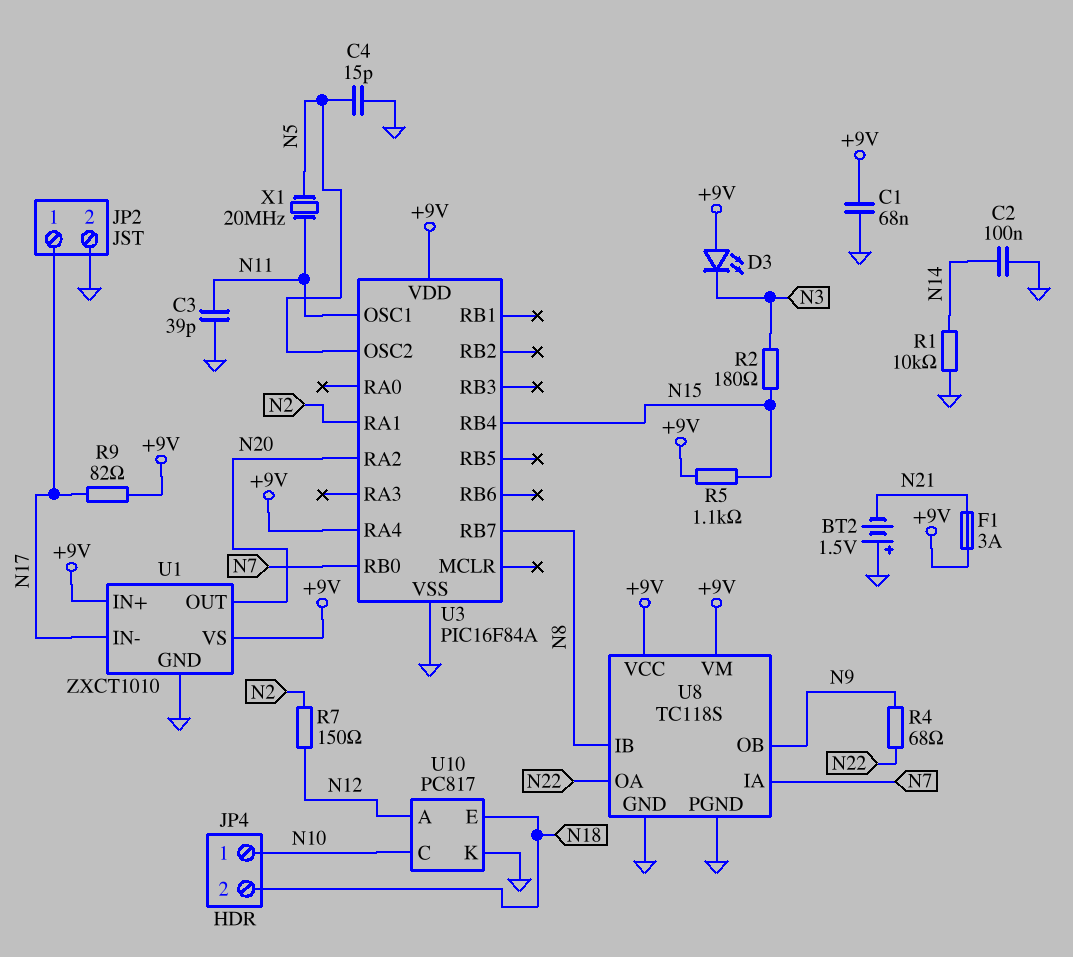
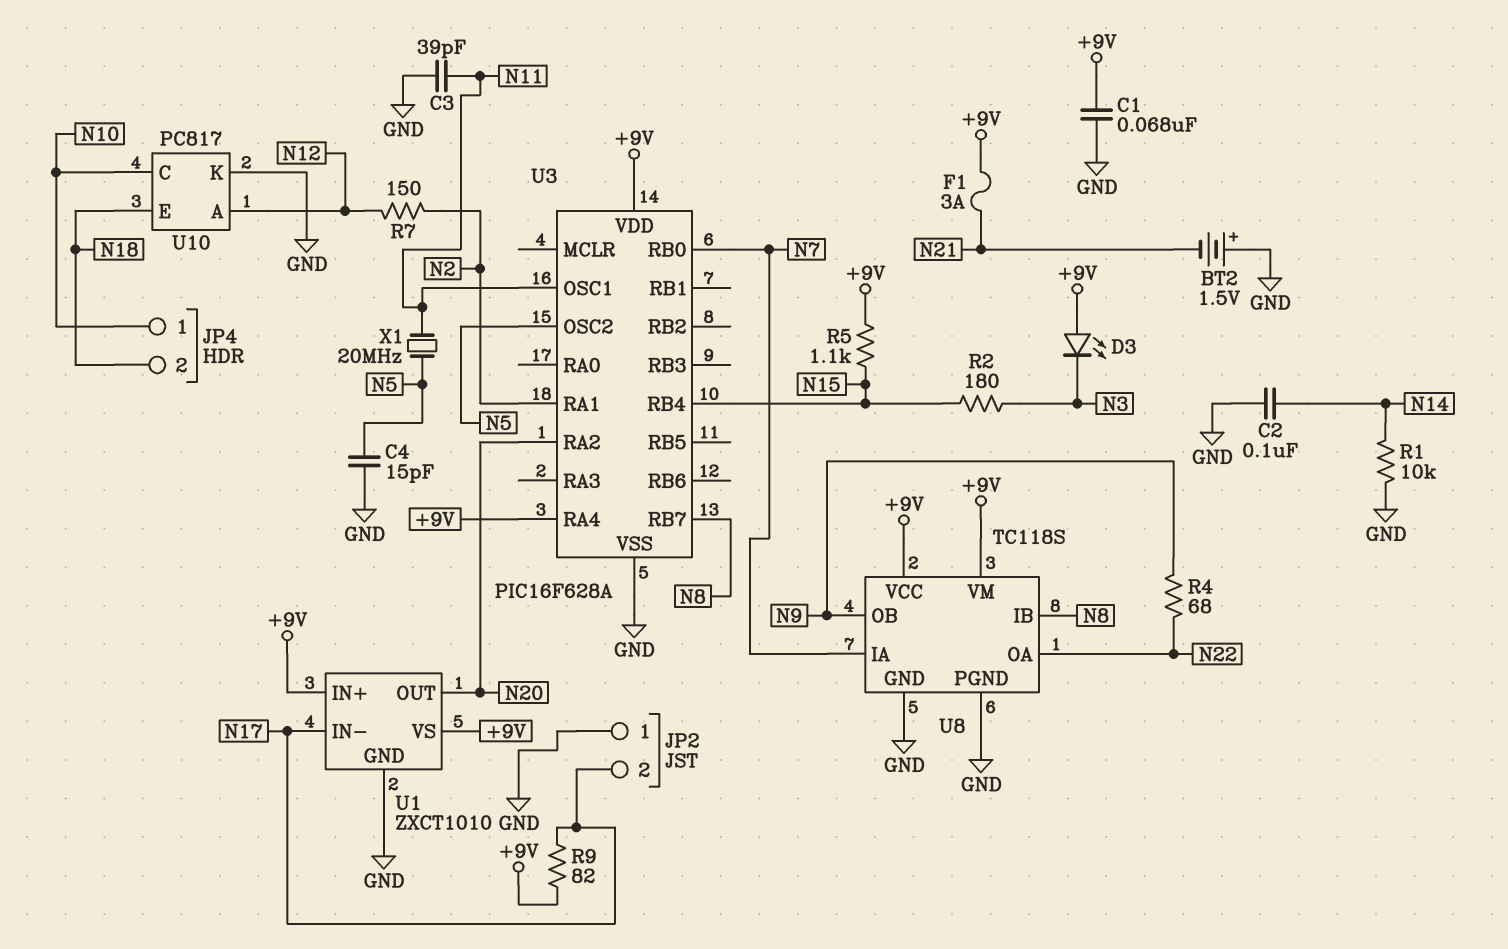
JP2 pin 1: N17 -> GND
JP2 pin 2: GND -> N17
U3: PIC16F84A -> PIC16F628A

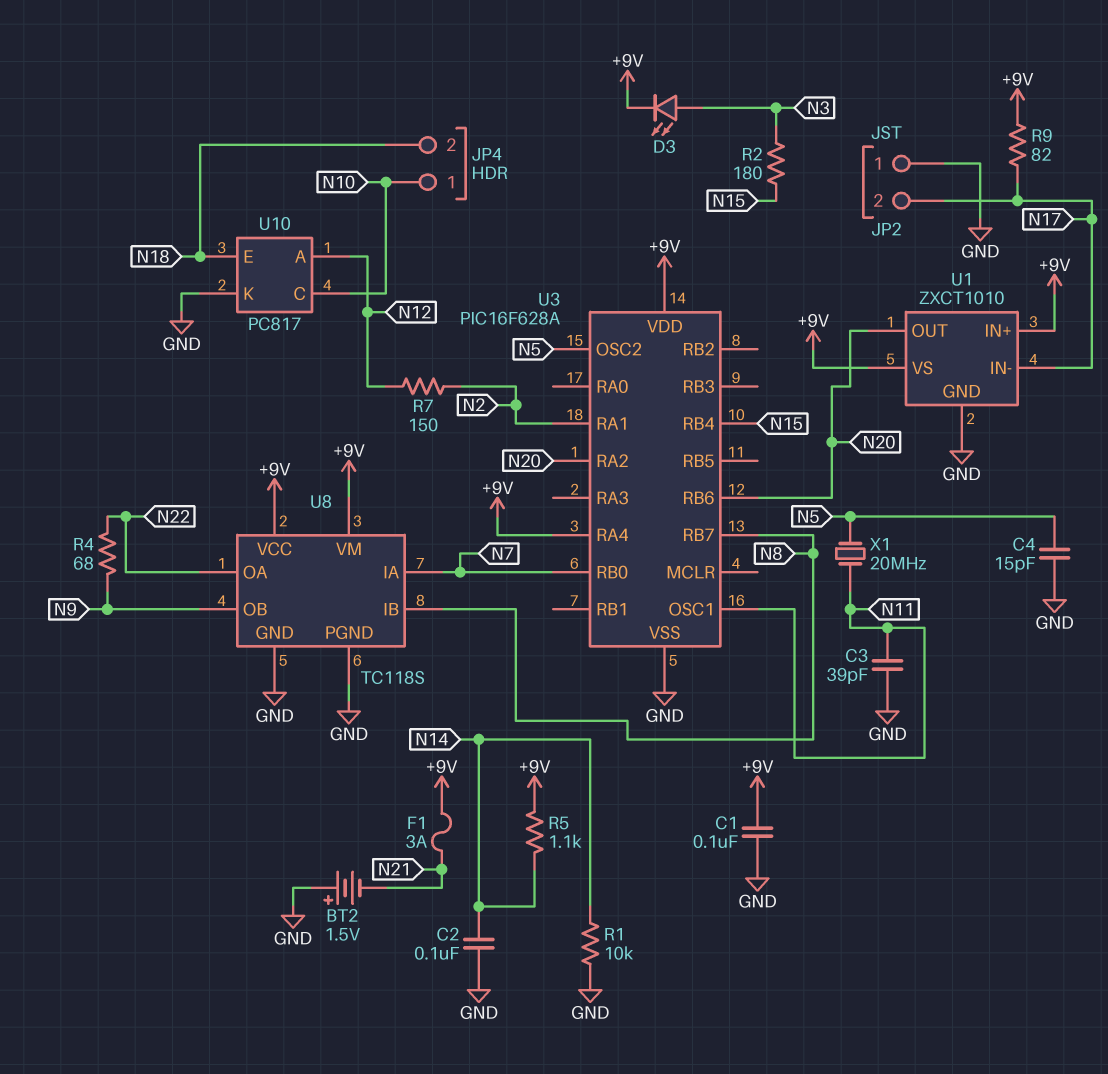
C1: 68nF (+9V, GND) -> 100nF (+9V, GND)
D3: LED (A +9V, K N3) -> LED (A N3, K +9V)
R5: 1.1k (+9V, N15) -> 1.1k (+9V, N14)
U3 pin RB6: none -> N20

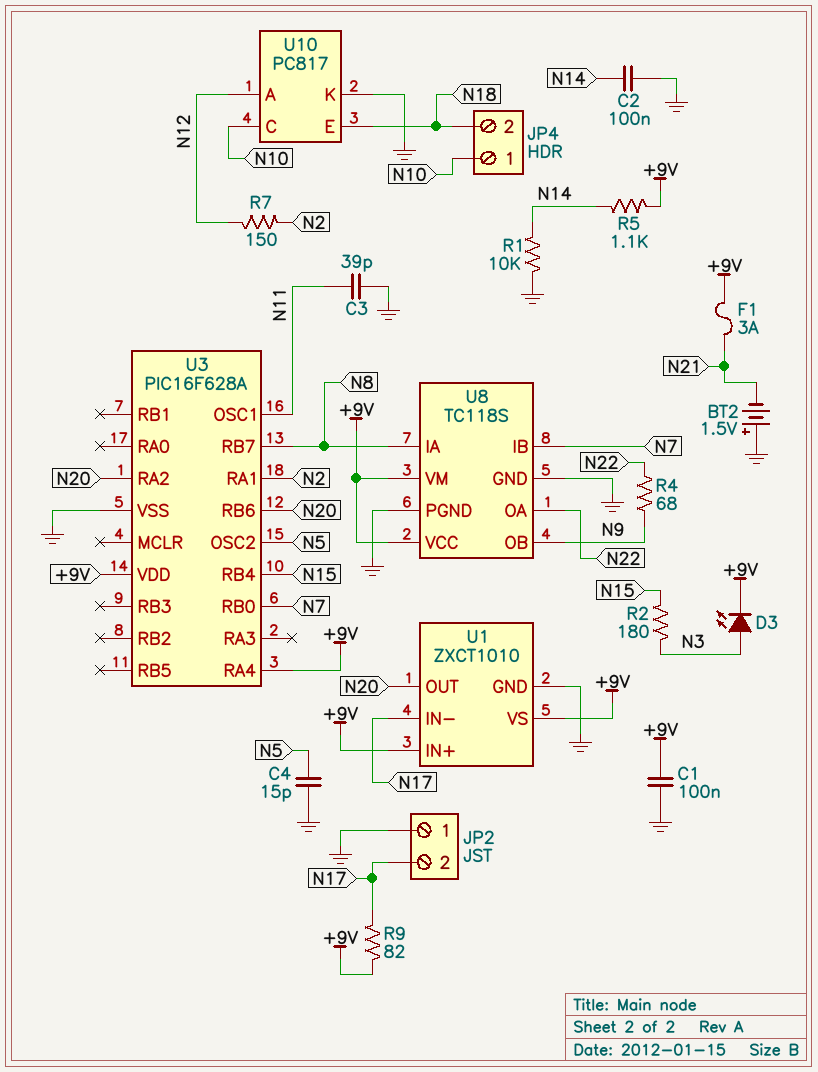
U8 pin IA: N7 -> N8
U8 pin IB: N8 -> N7
X1: 20MHz (N5, N11) -> none

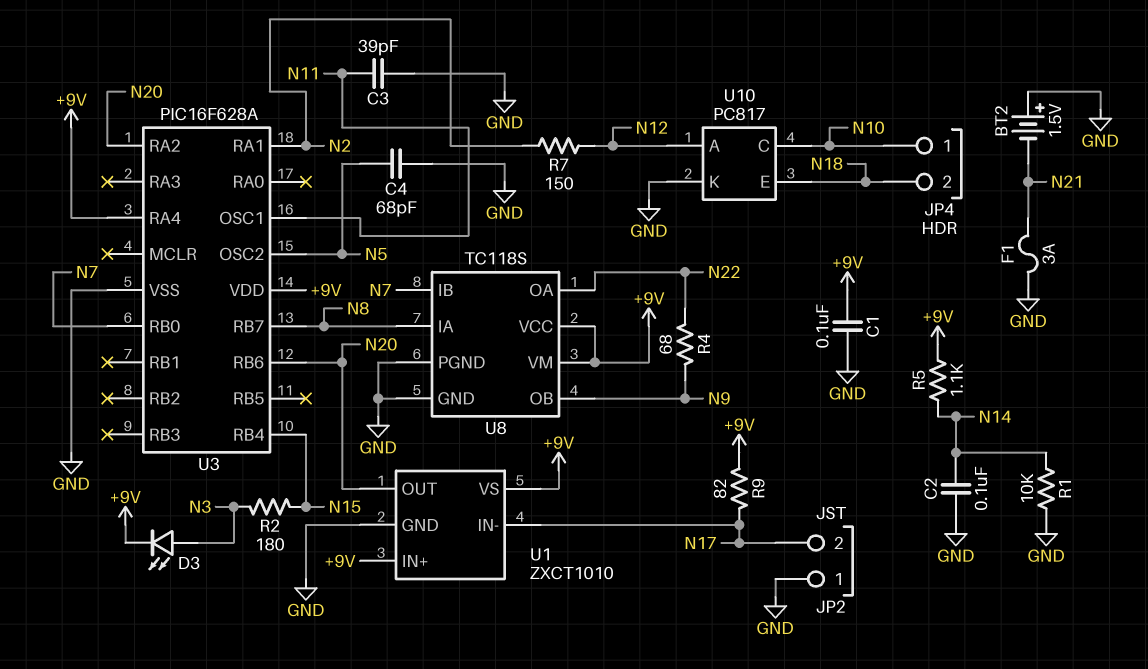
C4: 15pF (GND, N5) -> 68pF (GND, N5)
F1: 3A (+9V, N21) -> 3A (GND, N21)

